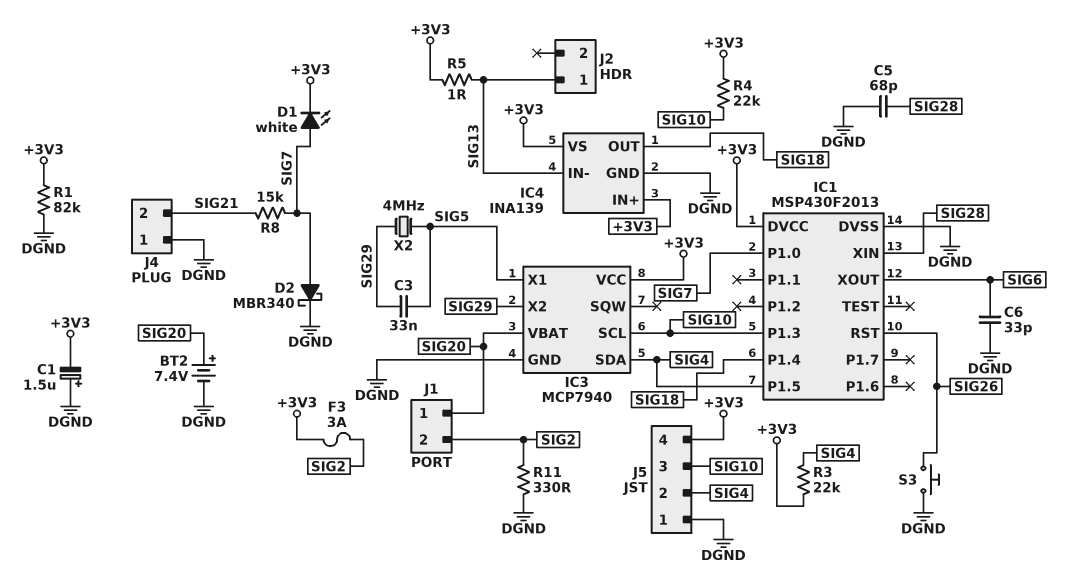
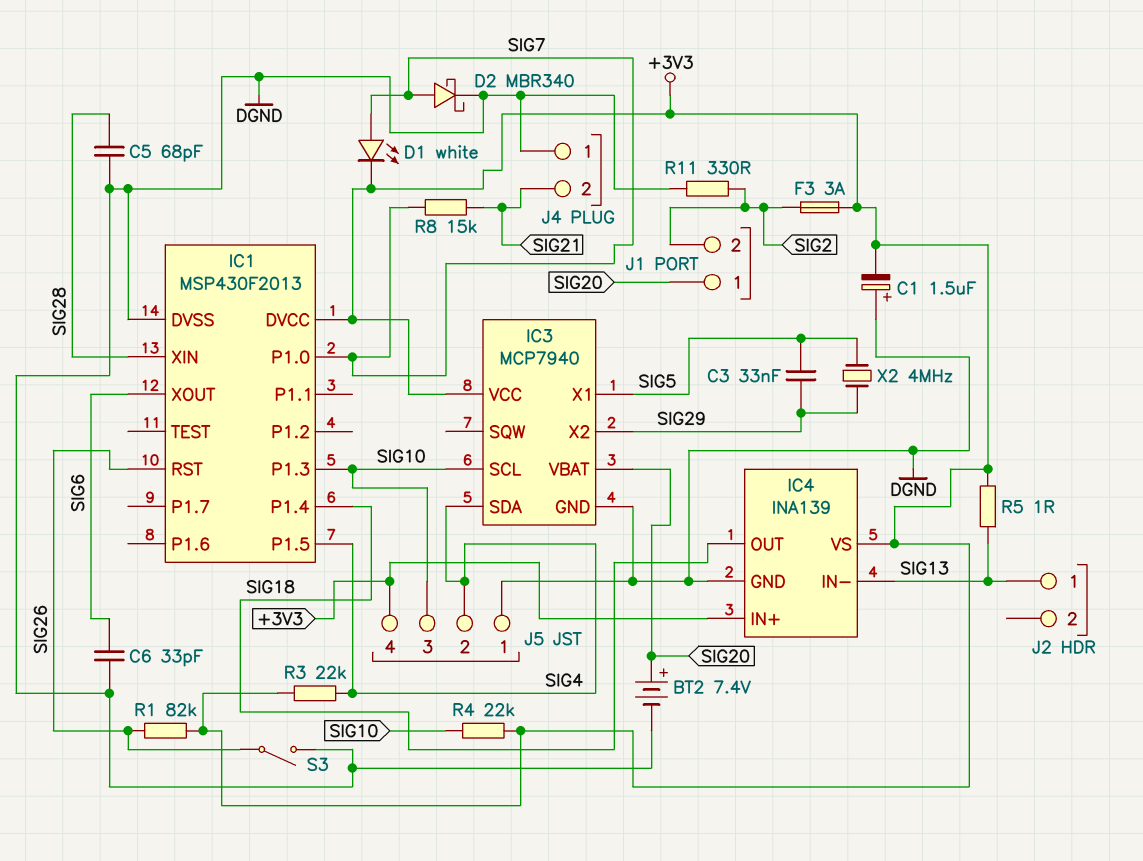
R1: 82k (+3V3, DGND) -> 82k (+3V3, SIG26)
S3: button (DGND, SIG26) -> switch (DGND, SIG26)

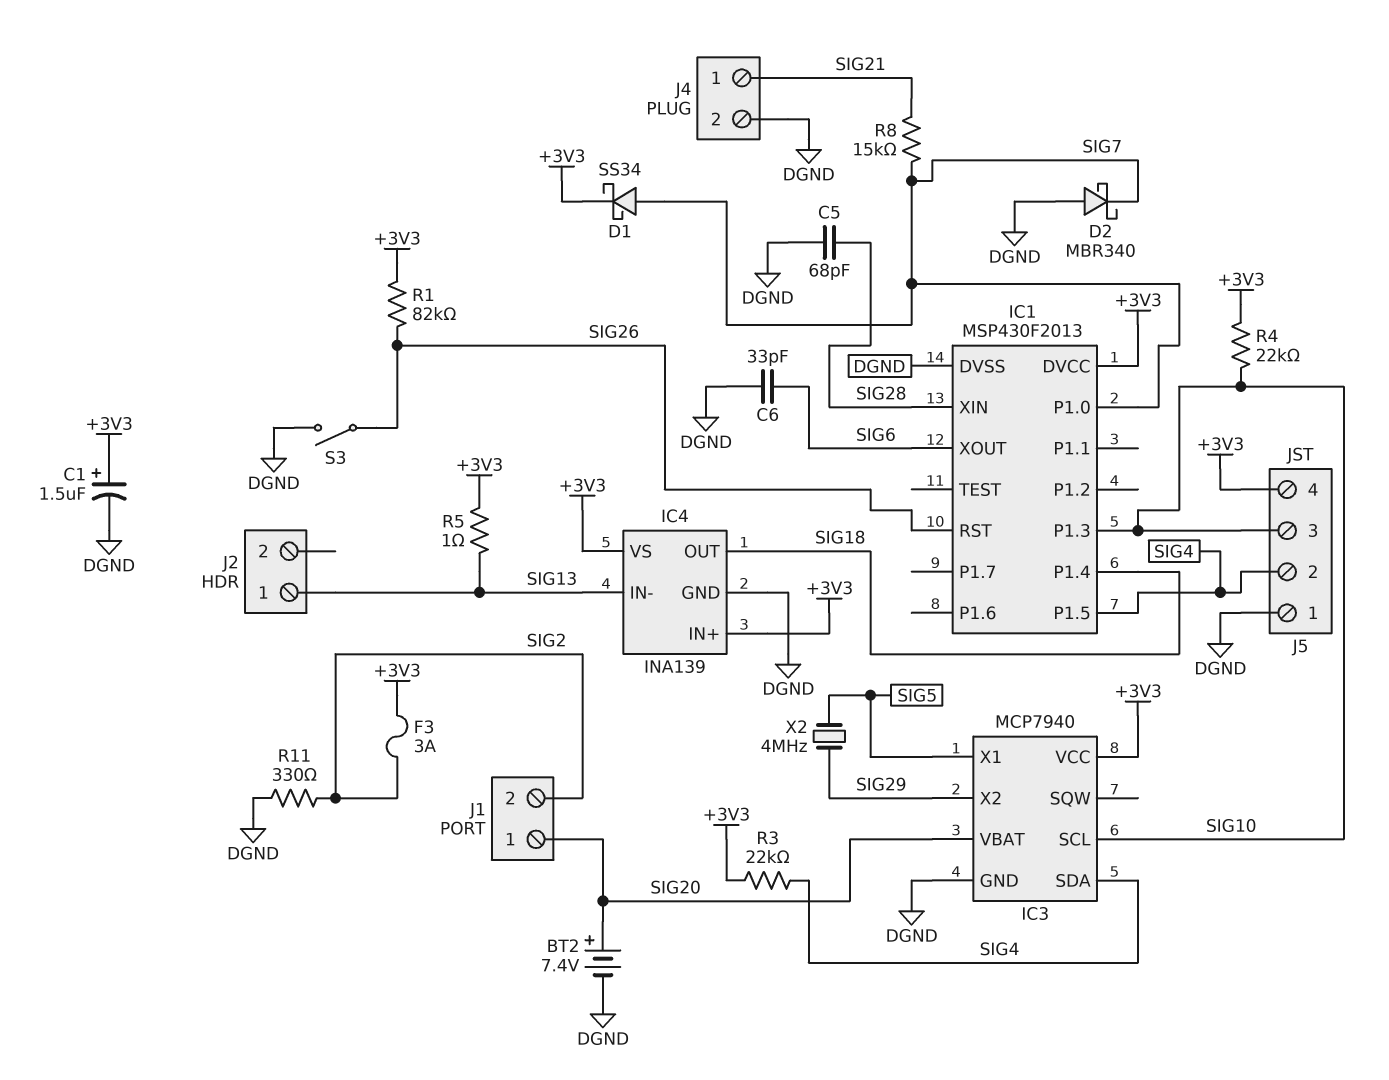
C1: 1.5uF (plus DGND, minus +3V3) -> 1.5uF (plus +3V3, minus DGND)
C3: 33nF (SIG5, SIG29) -> none
D1: LED white (A SIG7, K +3V3) -> schottky SS34 (A SIG7, K +3V3)
D2: schottky MBR340 (A SIG7, K DGND) -> schottky MBR340 (A DGND, K SIG7)
J4 pin 1: DGND -> SIG21
J4 pin 2: SIG21 -> DGND

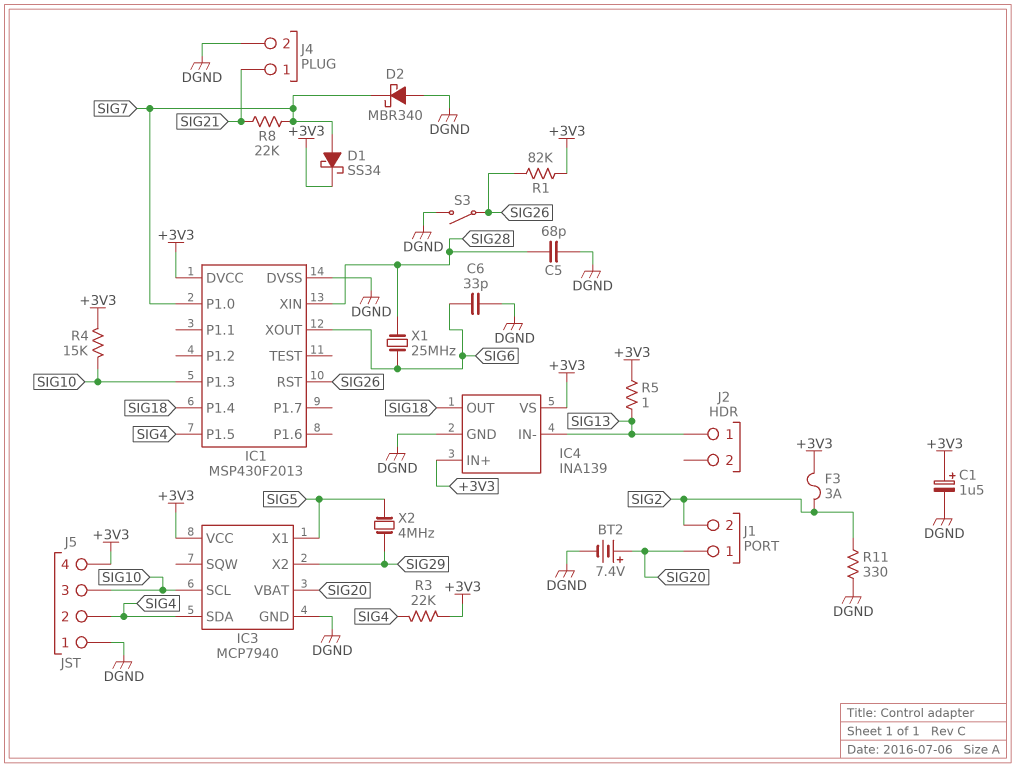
R4: 22k (+3V3, SIG10) -> 15k (+3V3, SIG10)
R8: 15k (SIG7, SIG21) -> 22k (SIG7, SIG21)
X1: none -> 25MHz (SIG6, SIG28)

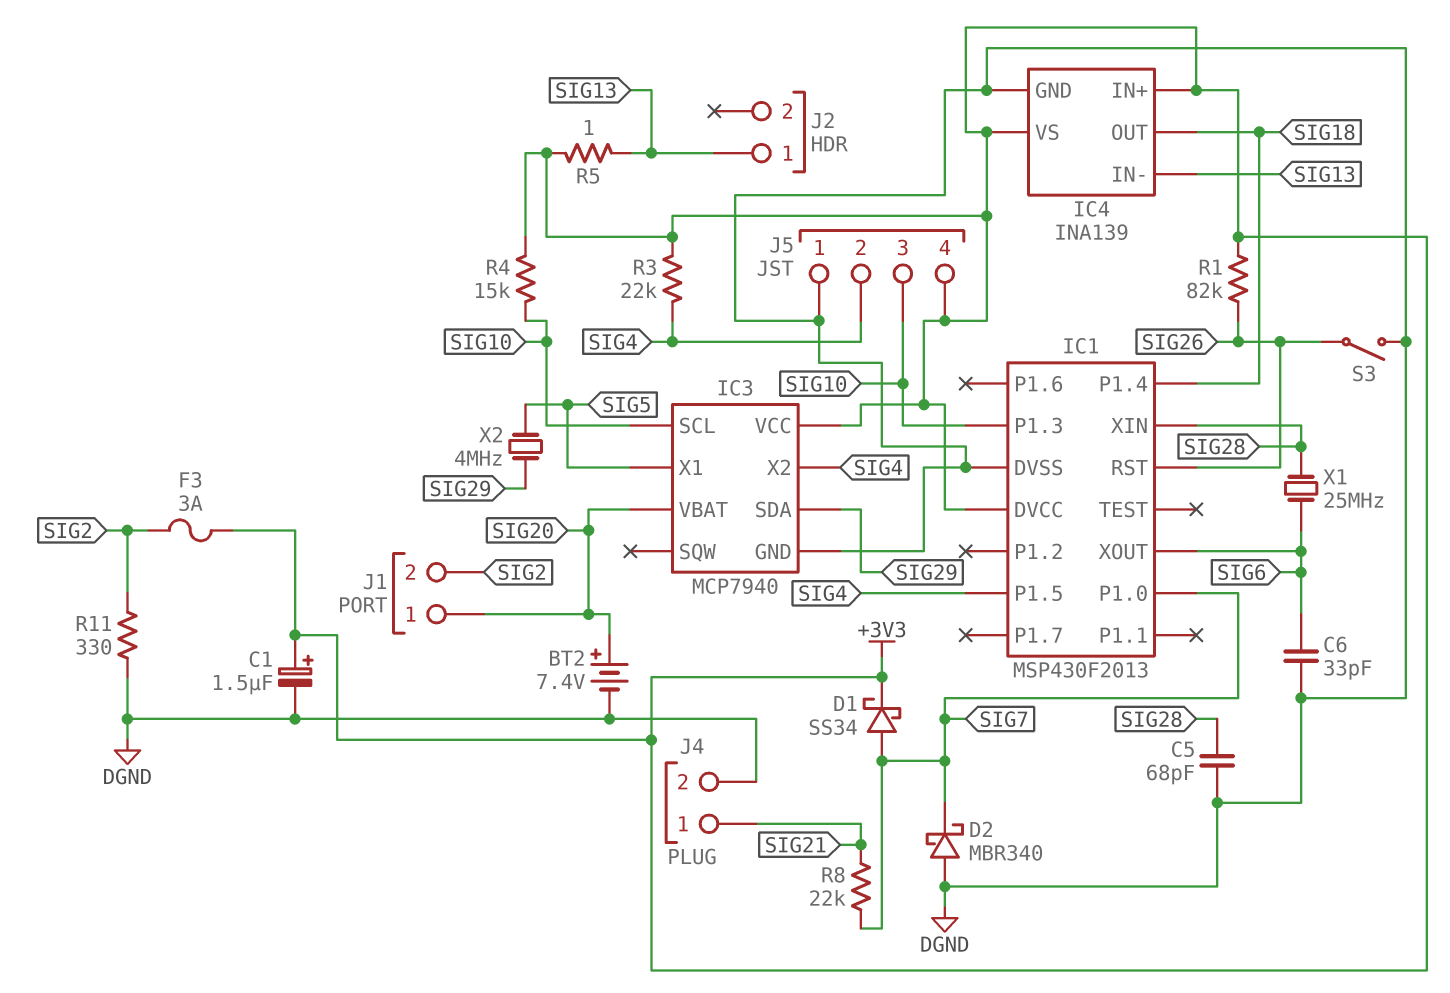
IC3 pin SDA: SIG4 -> SIG29
IC3 pin X2: SIG29 -> SIG4

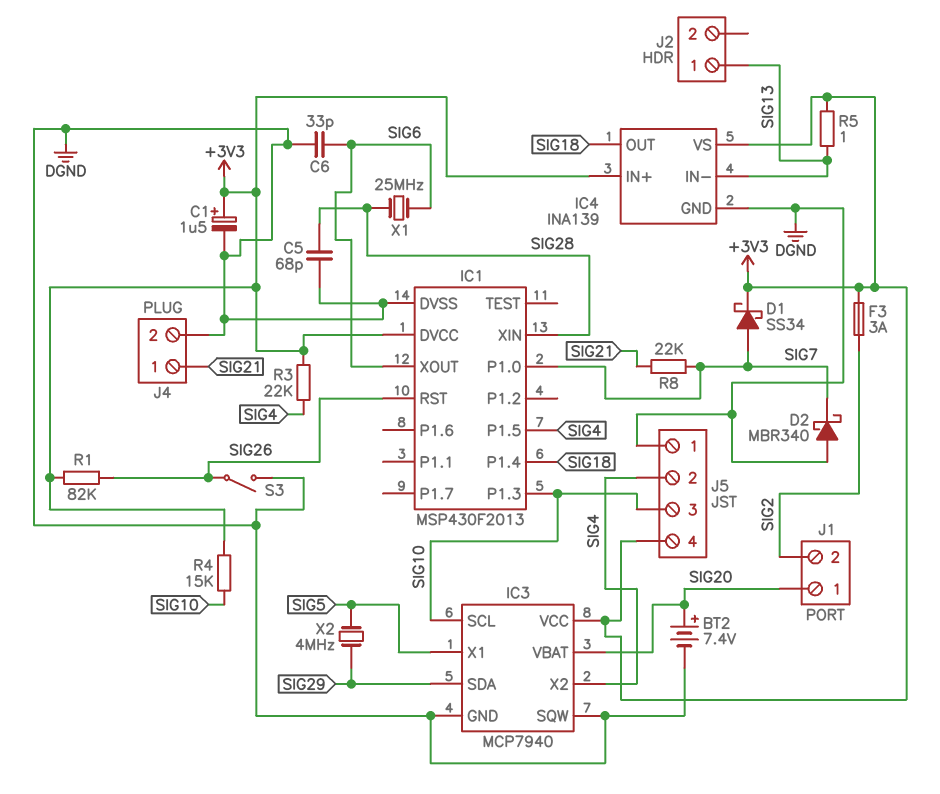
IC3 pin SQW: none -> DGND
R11: 330 (DGND, SIG2) -> none

